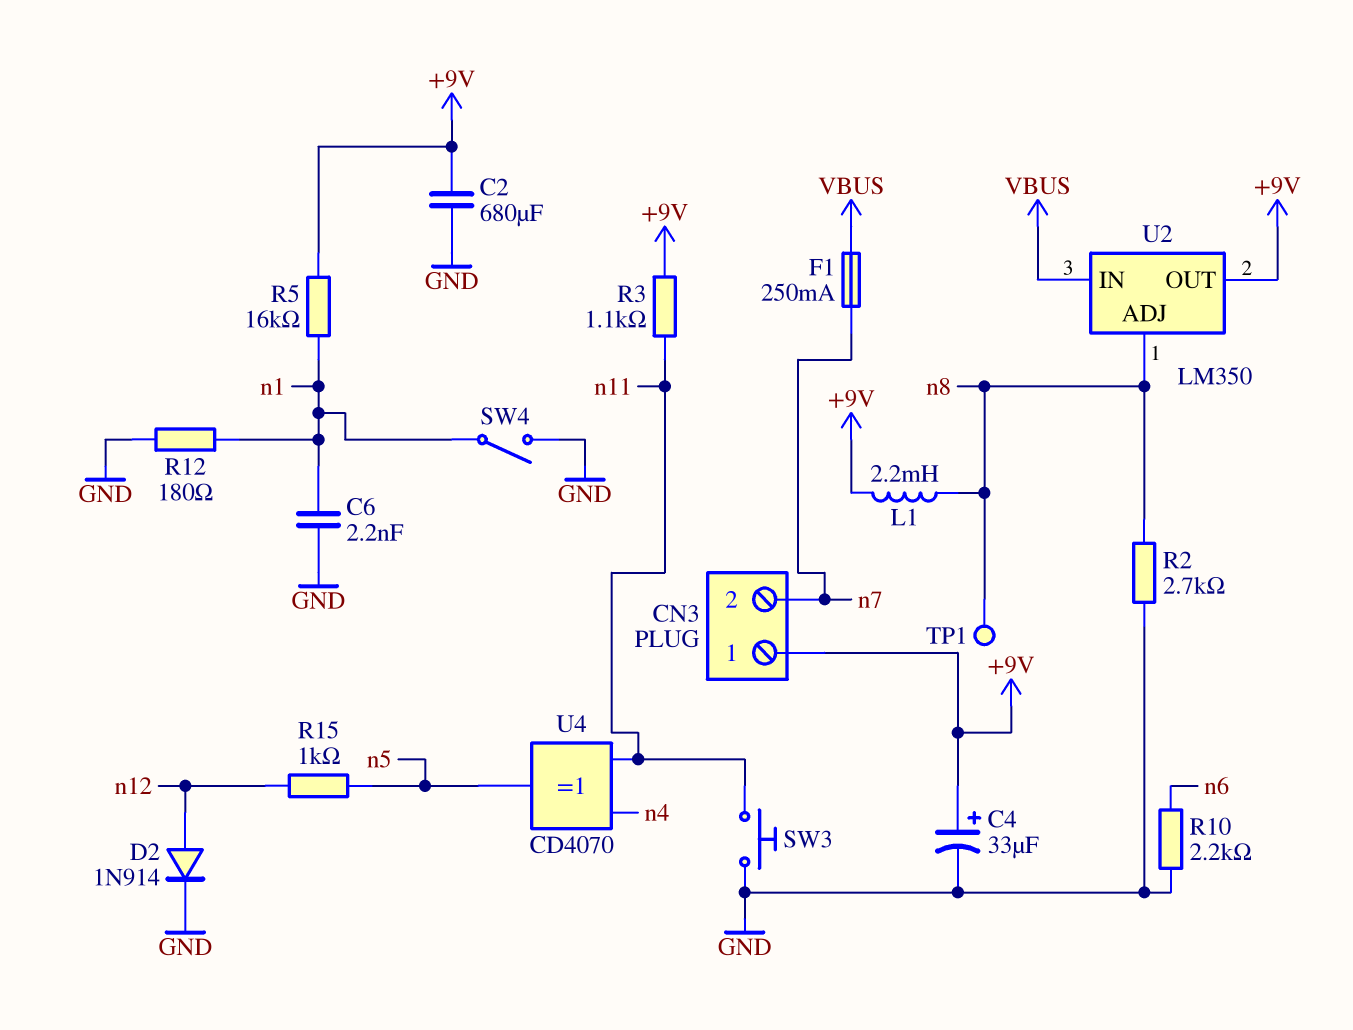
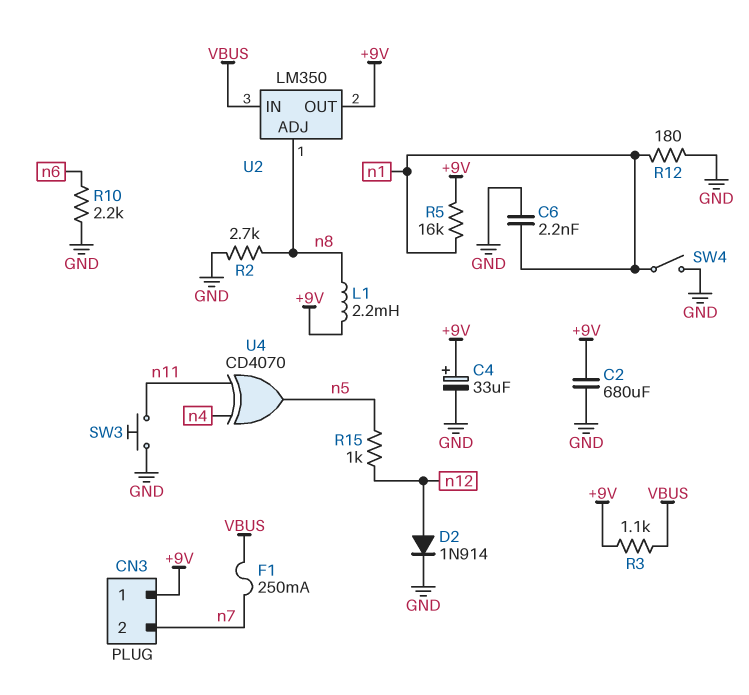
R3: 1.1k (+9V, n11) -> 1.1k (+9V, VBUS)
TP1: test point (n8) -> none

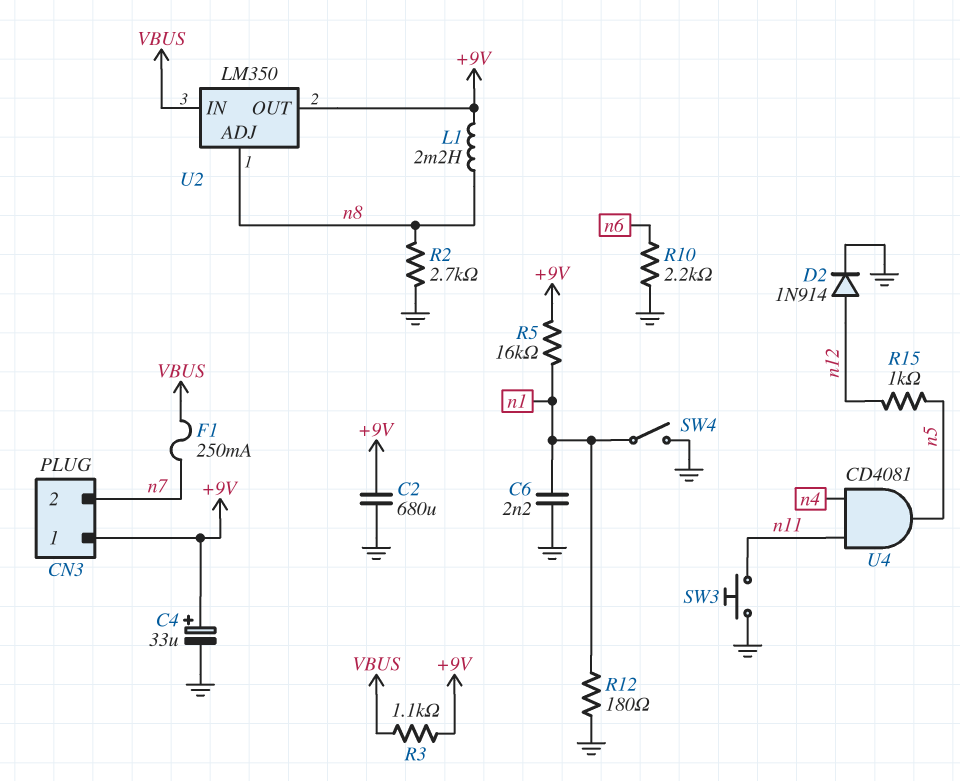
U4: XOR CD4070 (in n4, in n11, out n5) -> AND CD4081 (in n4, in n11, out n5)

